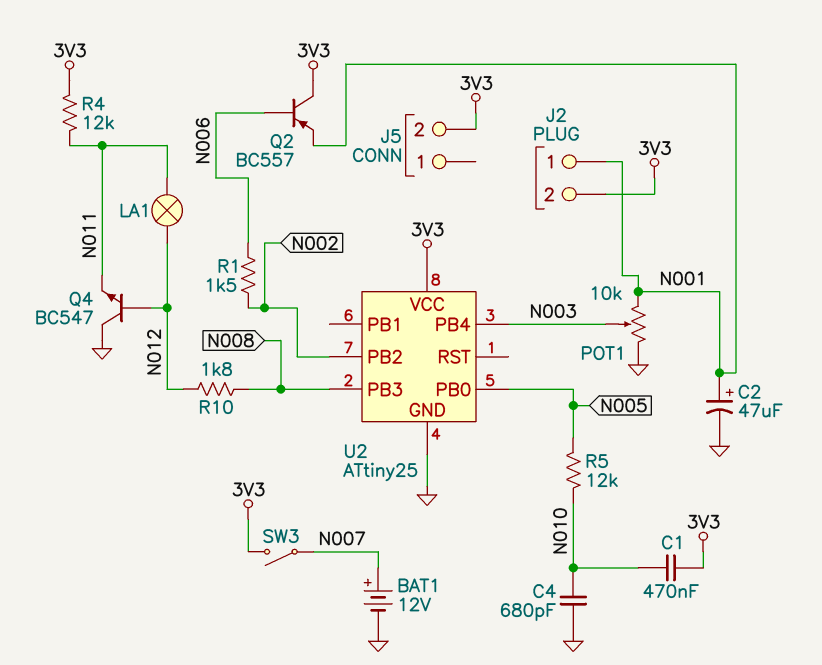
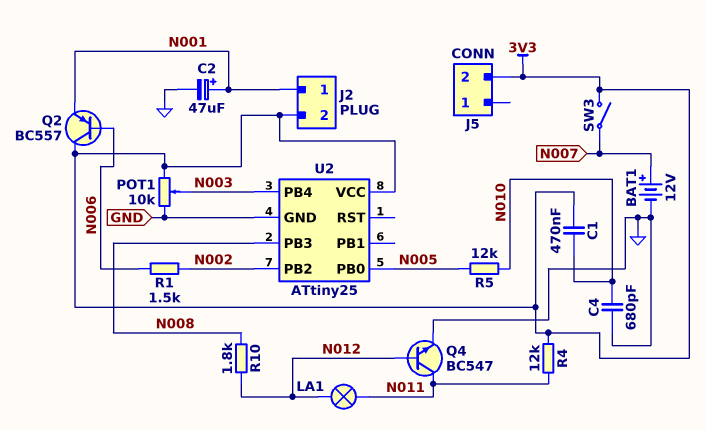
POT1: 10k (GND, N001, wiper N003) -> 10k (3V3, GND, wiper N003)
Q4: NPN BC547 (B N012, C GND, E N011) -> NPN BC547 (B N012, C N011, E GND)

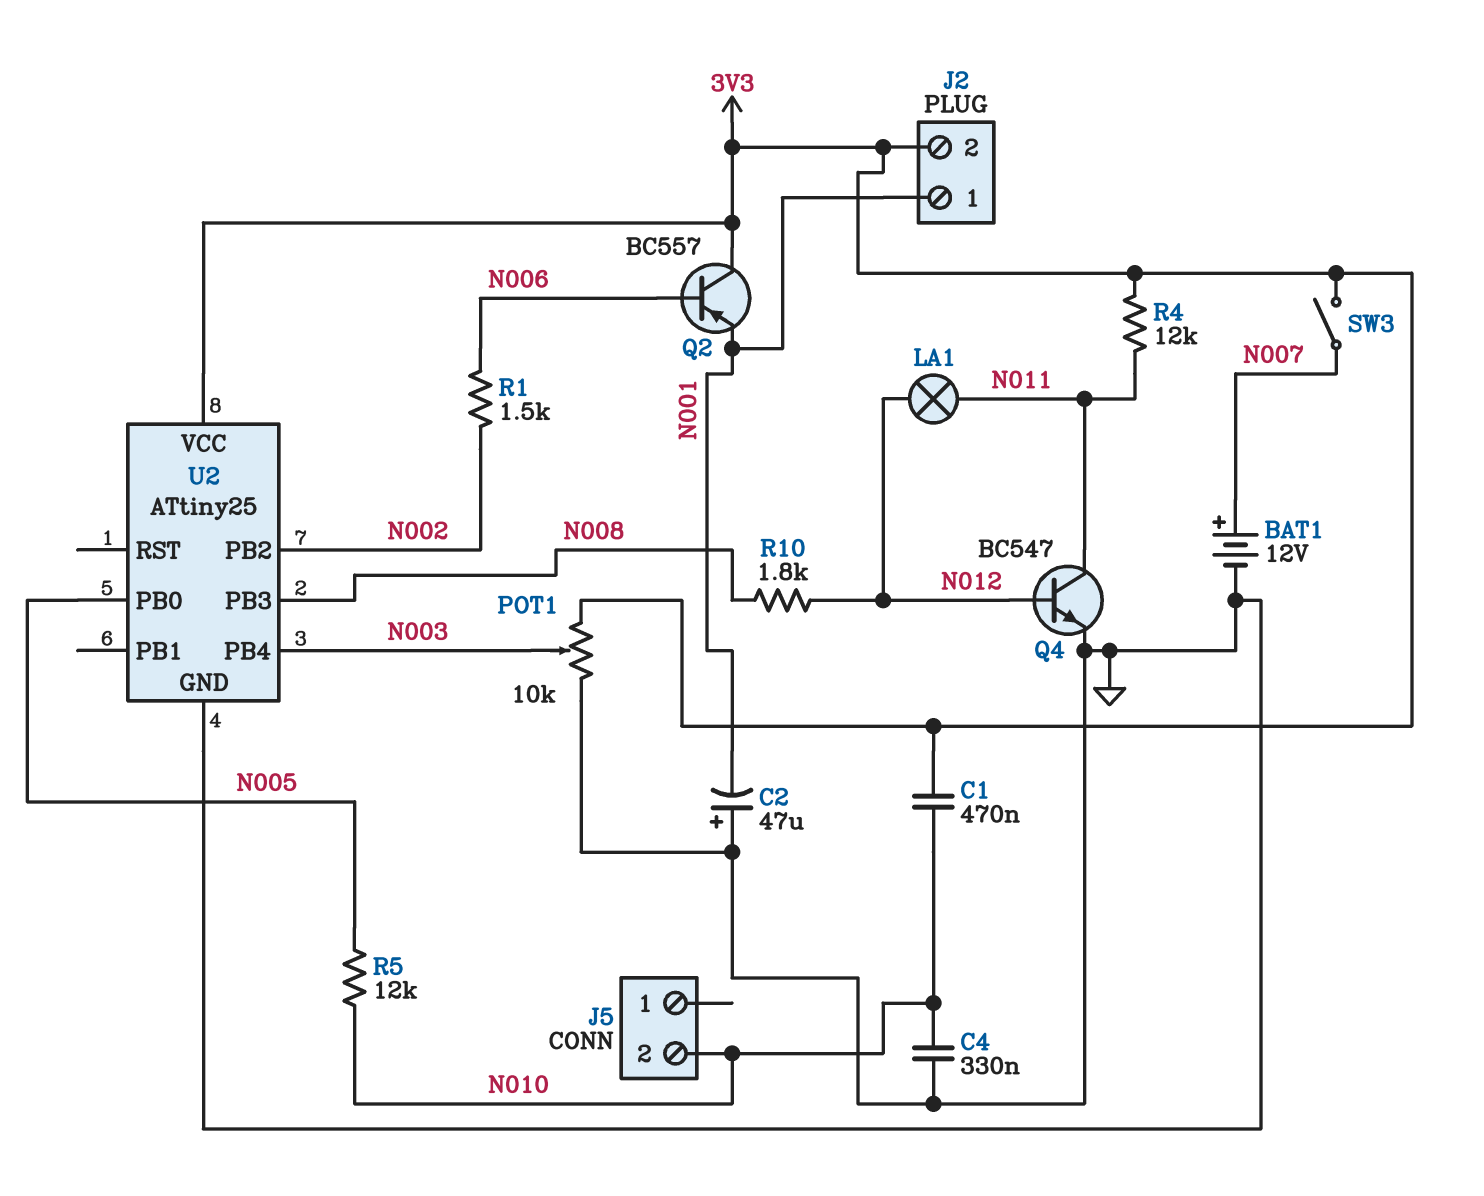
C2: 47uF (plus N001, minus GND) -> 47uF (plus GND, minus N001)
C4: 680pF (GND, N010) -> 330nF (GND, N010)
J5 pin 2: 3V3 -> N010

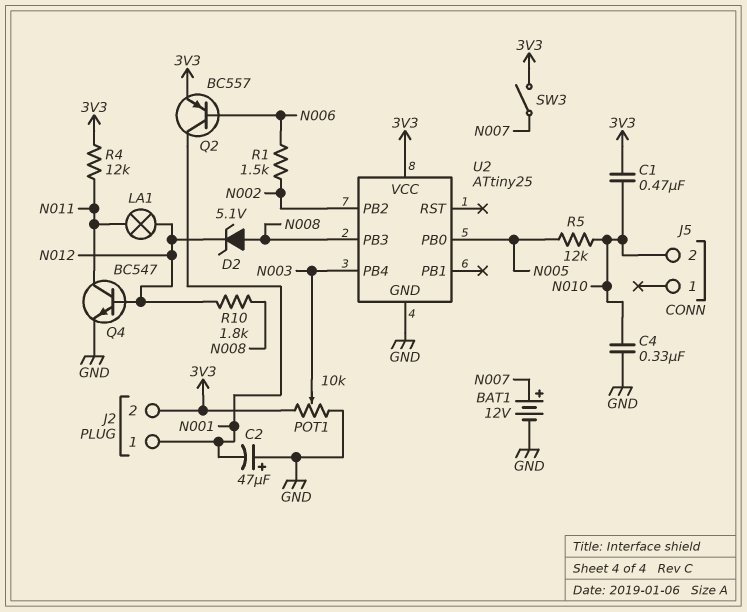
D2: none -> zener 5.1V (A N008, K N012)
Q2: PNP BC557 (B N006, C 3V3, E N001) -> PNP BC557 (B N006, C N001, E 3V3)

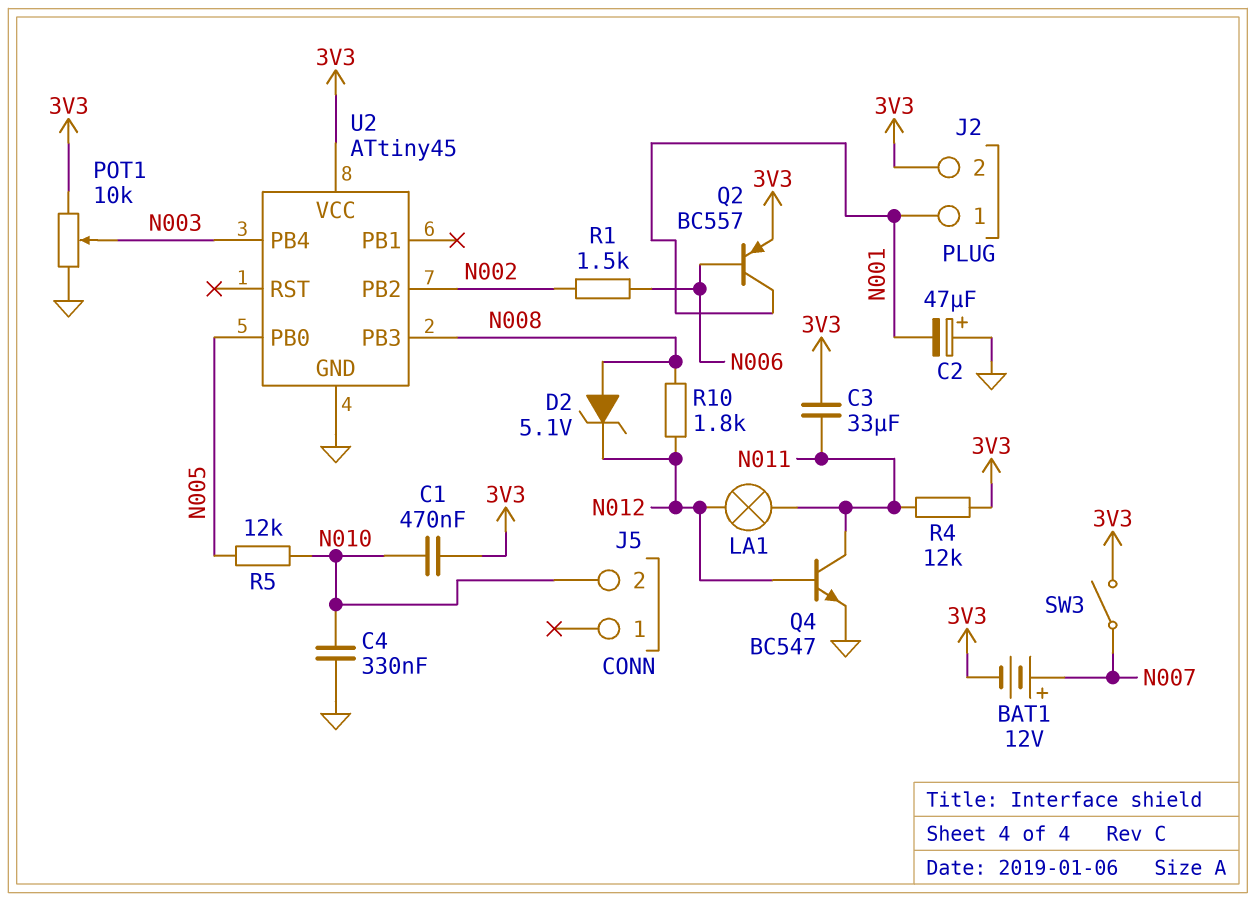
BAT1: 12V (plus N007, minus GND) -> 12V (plus N007, minus 3V3)
C3: none -> 33uF (3V3, N011)
U2: ATtiny25 -> ATtiny45

